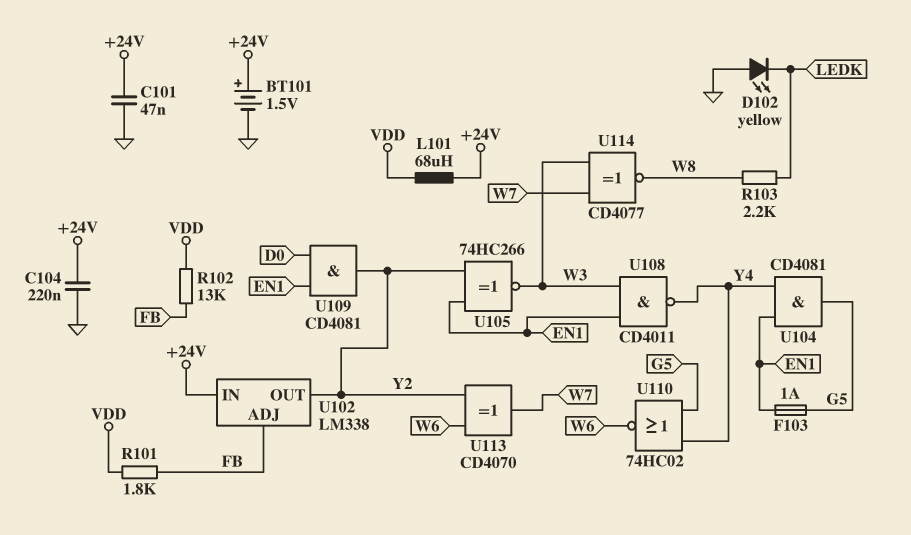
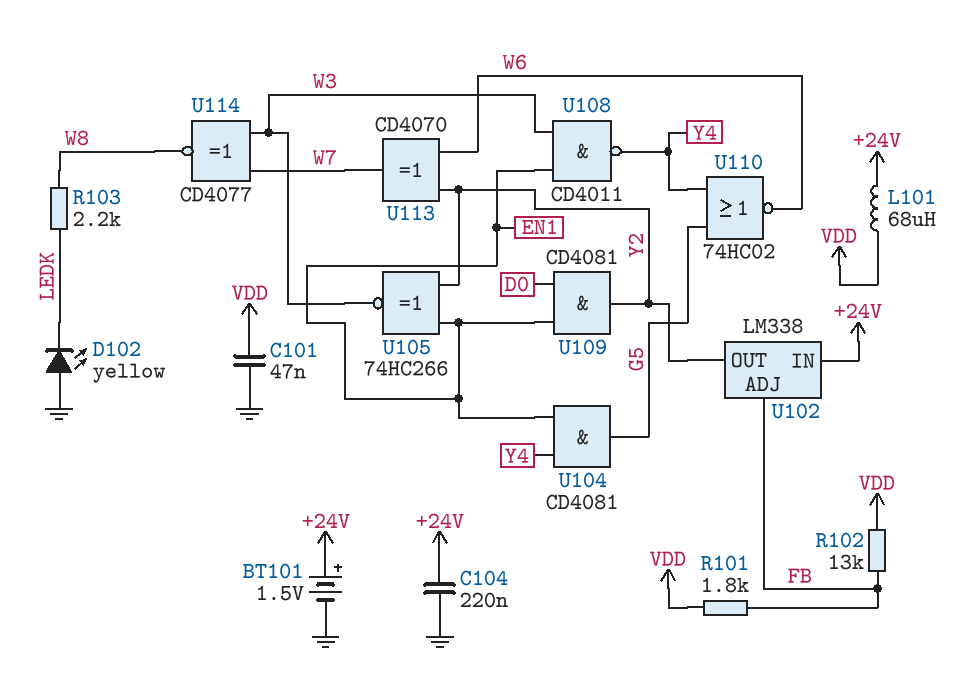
C101: 47nF (+24V, GND) -> 47nF (GND, VDD)
F103: 1A (EN1, G5) -> none

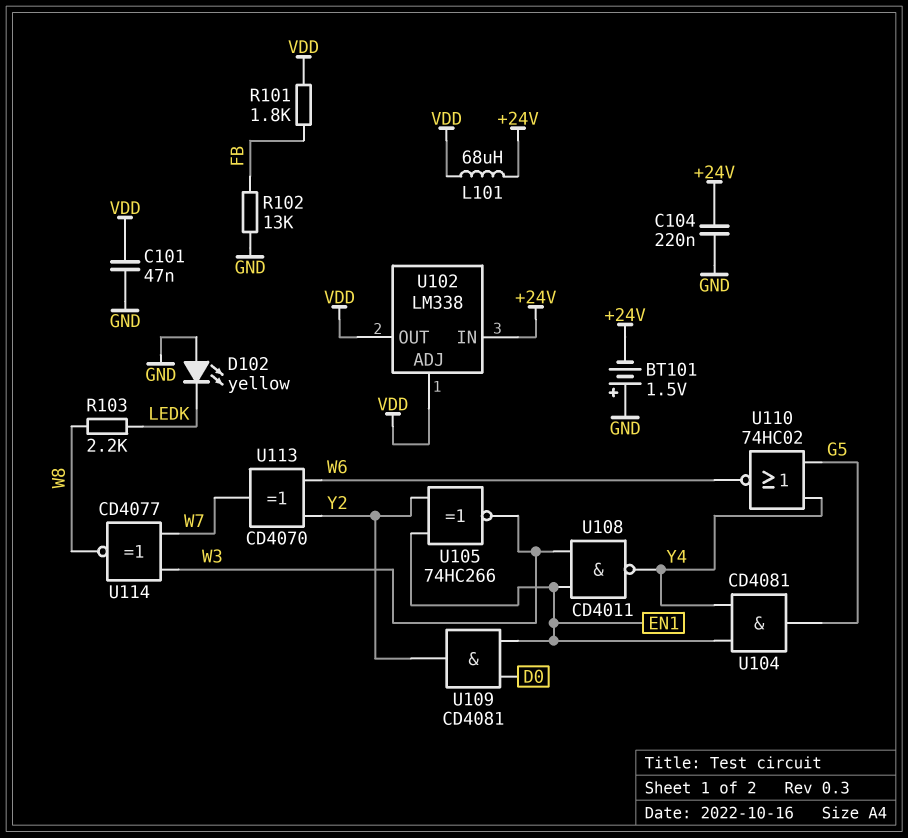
BT101: 1.5V (plus +24V, minus GND) -> 1.5V (plus GND, minus +24V)
R102: 13k (FB, VDD) -> 13k (FB, GND)
U102 pin ADJ: FB -> VDD
U102 pin OUT: Y2 -> VDD

